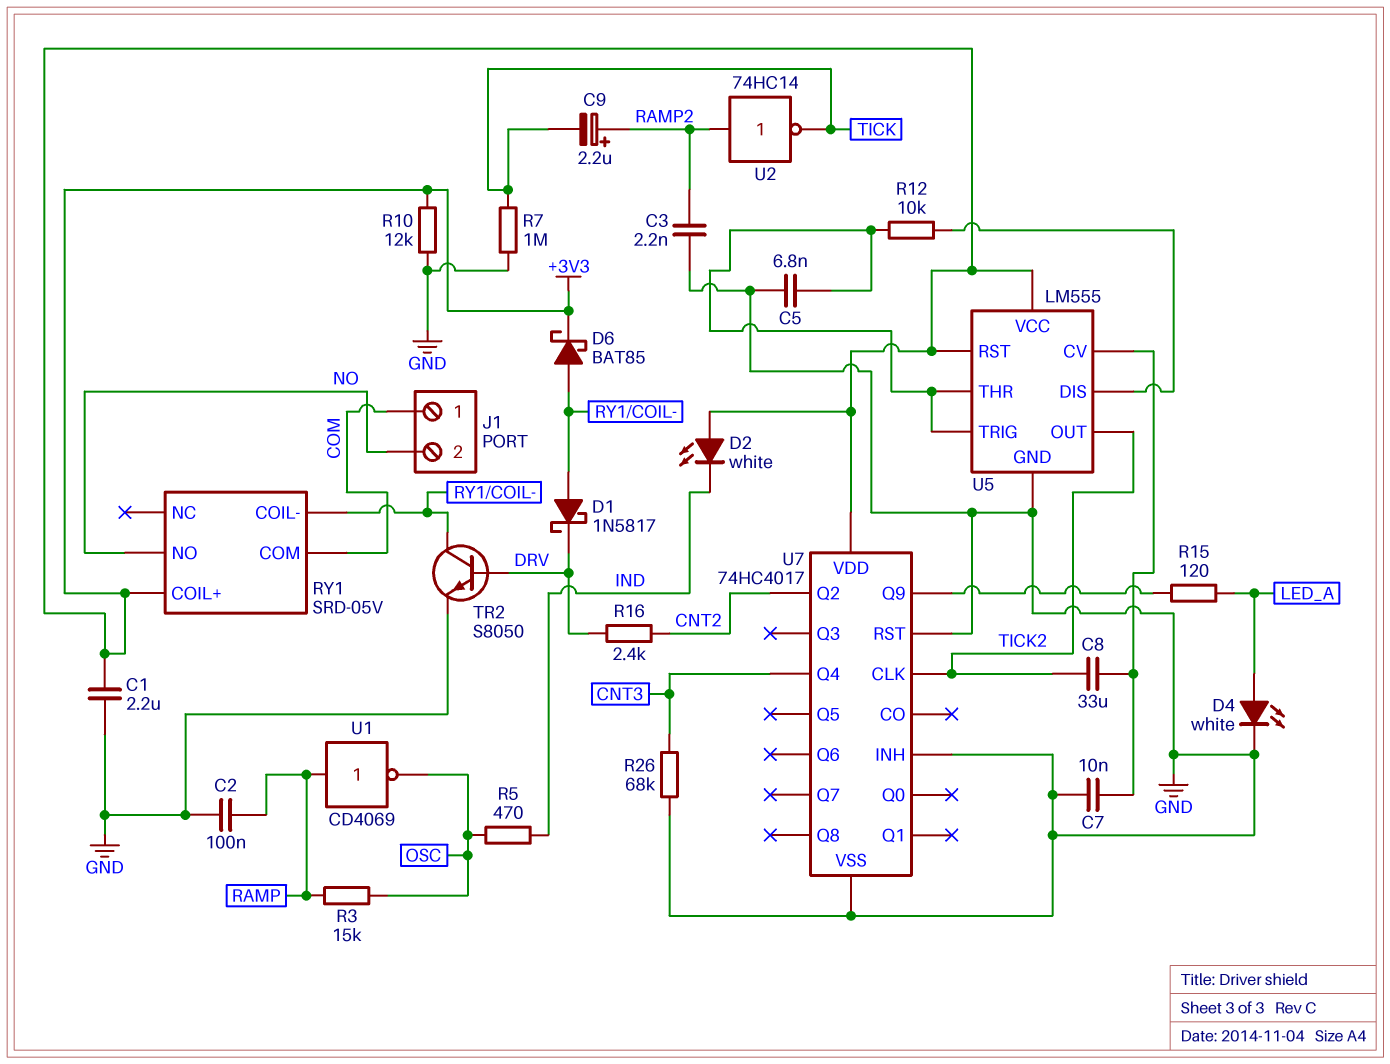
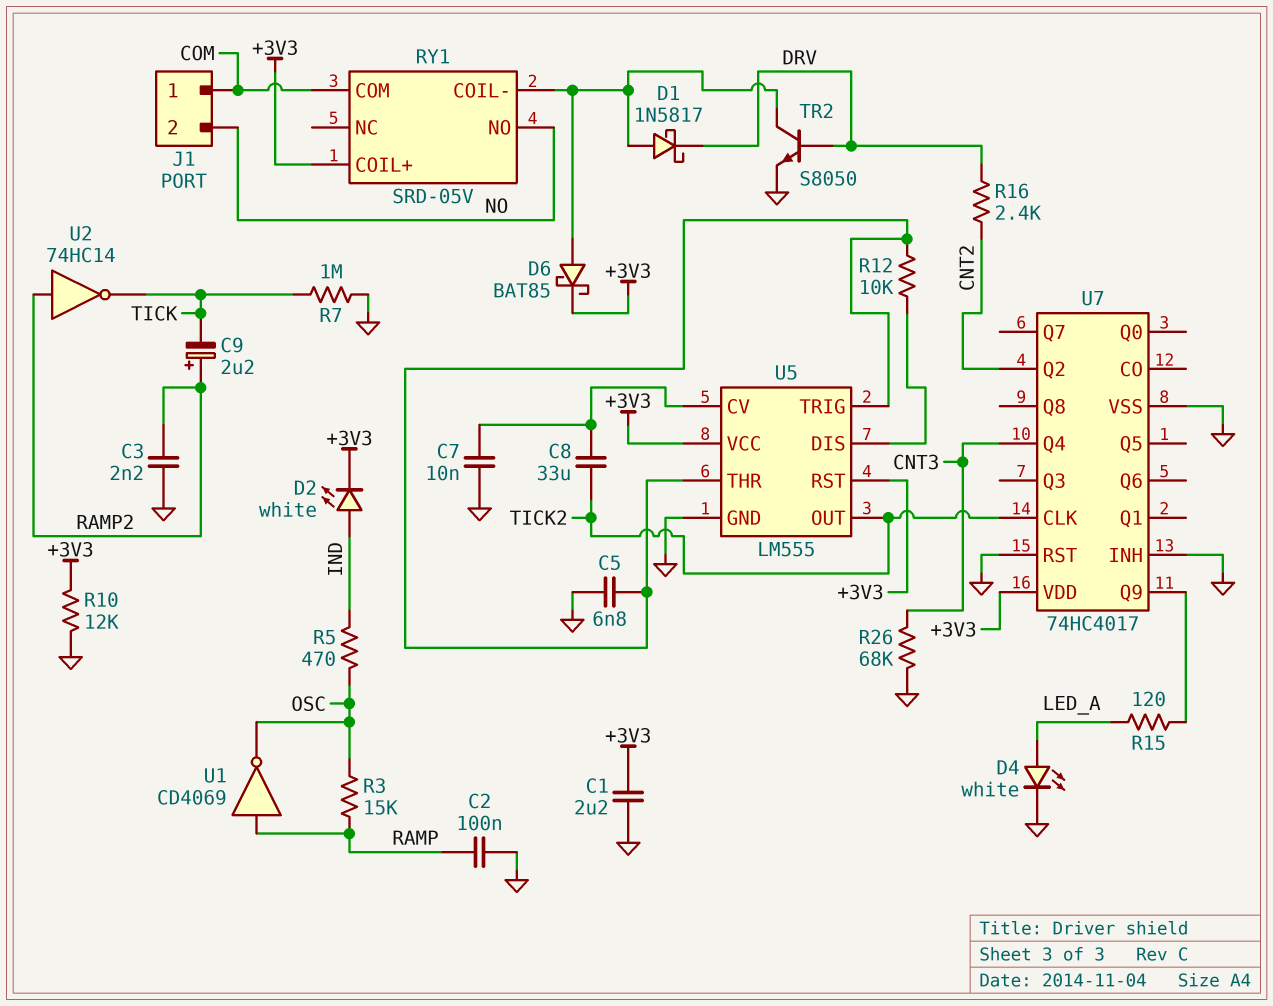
D2: LED white (A +3V3, K IND) -> LED white (A IND, K +3V3)

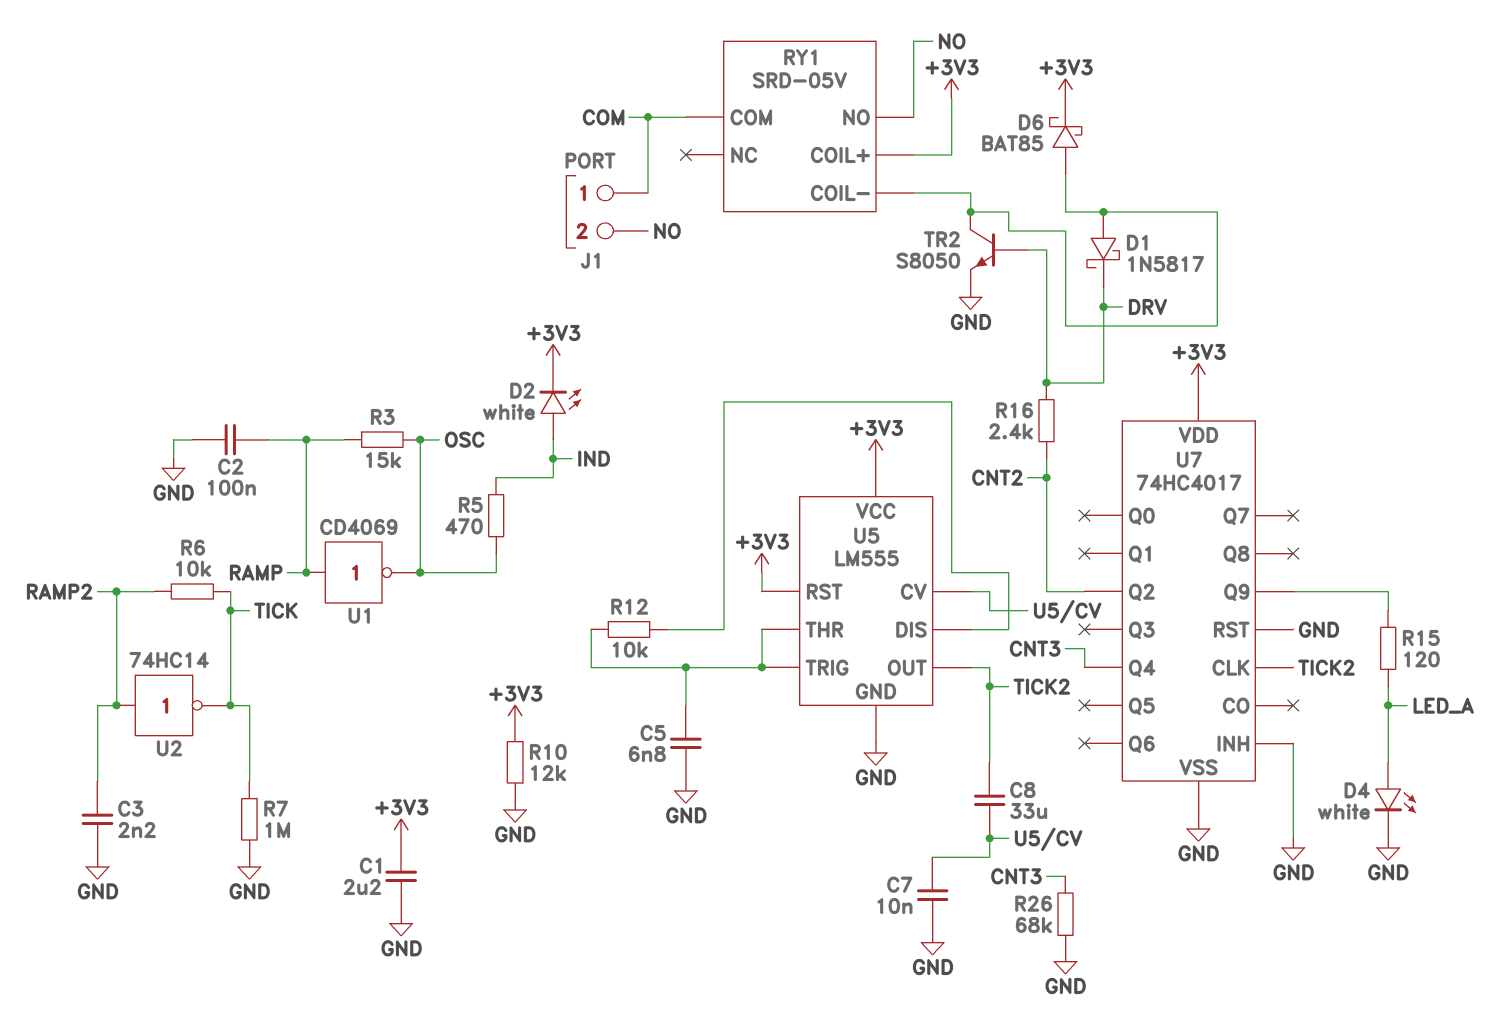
C9: 2.2uF (plus RAMP2, minus TICK) -> none
R6: none -> 10k (RAMP2, TICK)

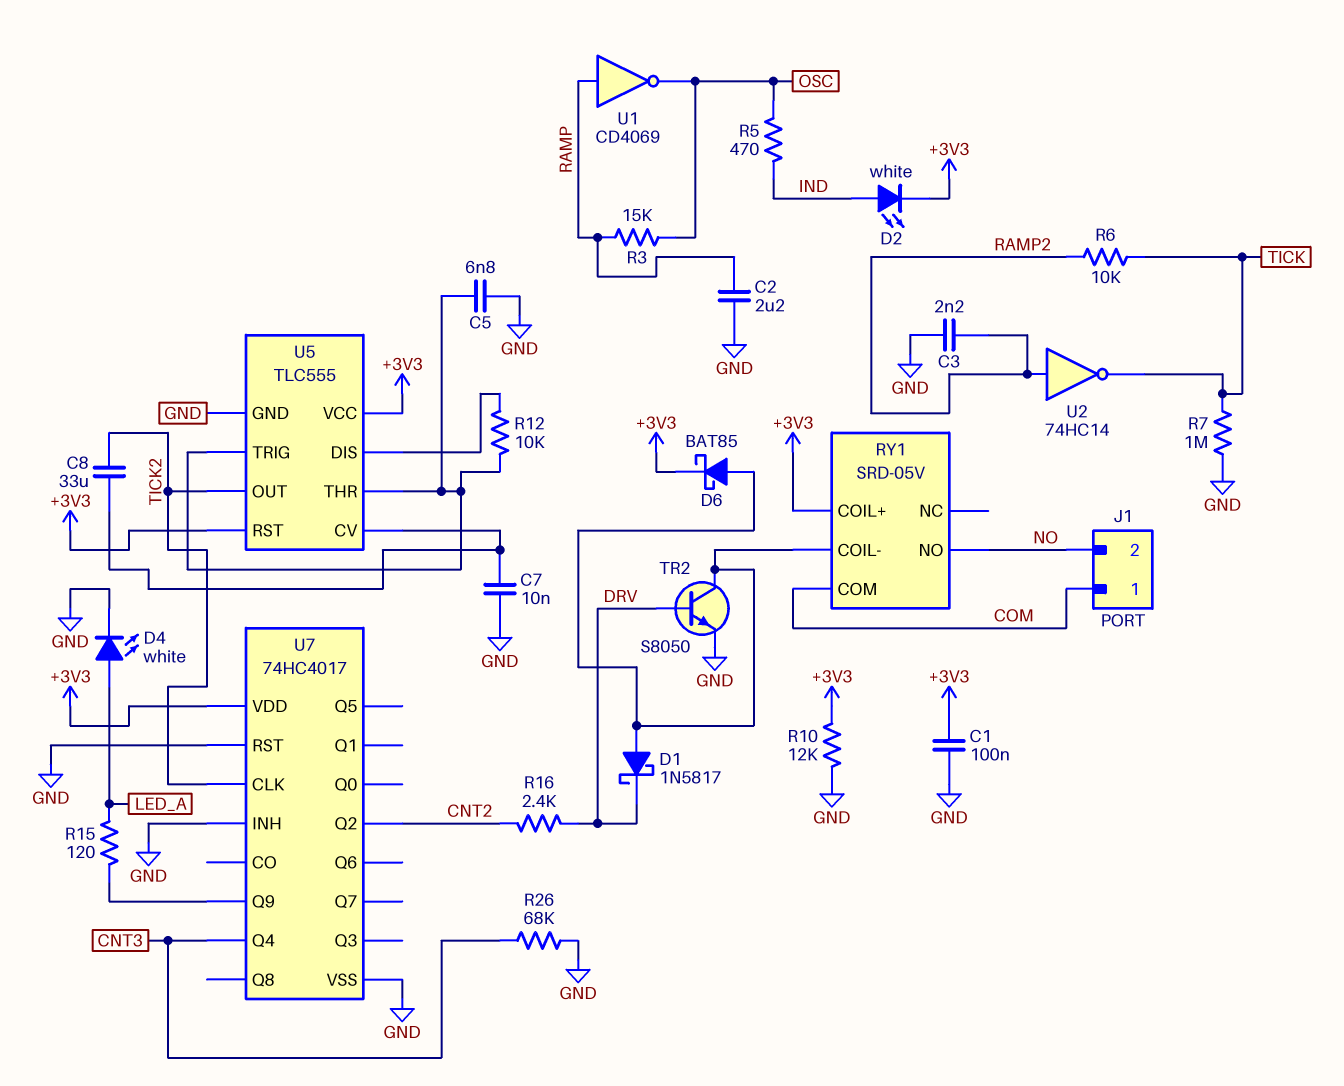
C1: 2.2uF (+3V3, GND) -> 100nF (+3V3, GND)
C2: 100nF (GND, RAMP) -> 2.2uF (GND, RAMP)
U5: LM555 -> TLC555

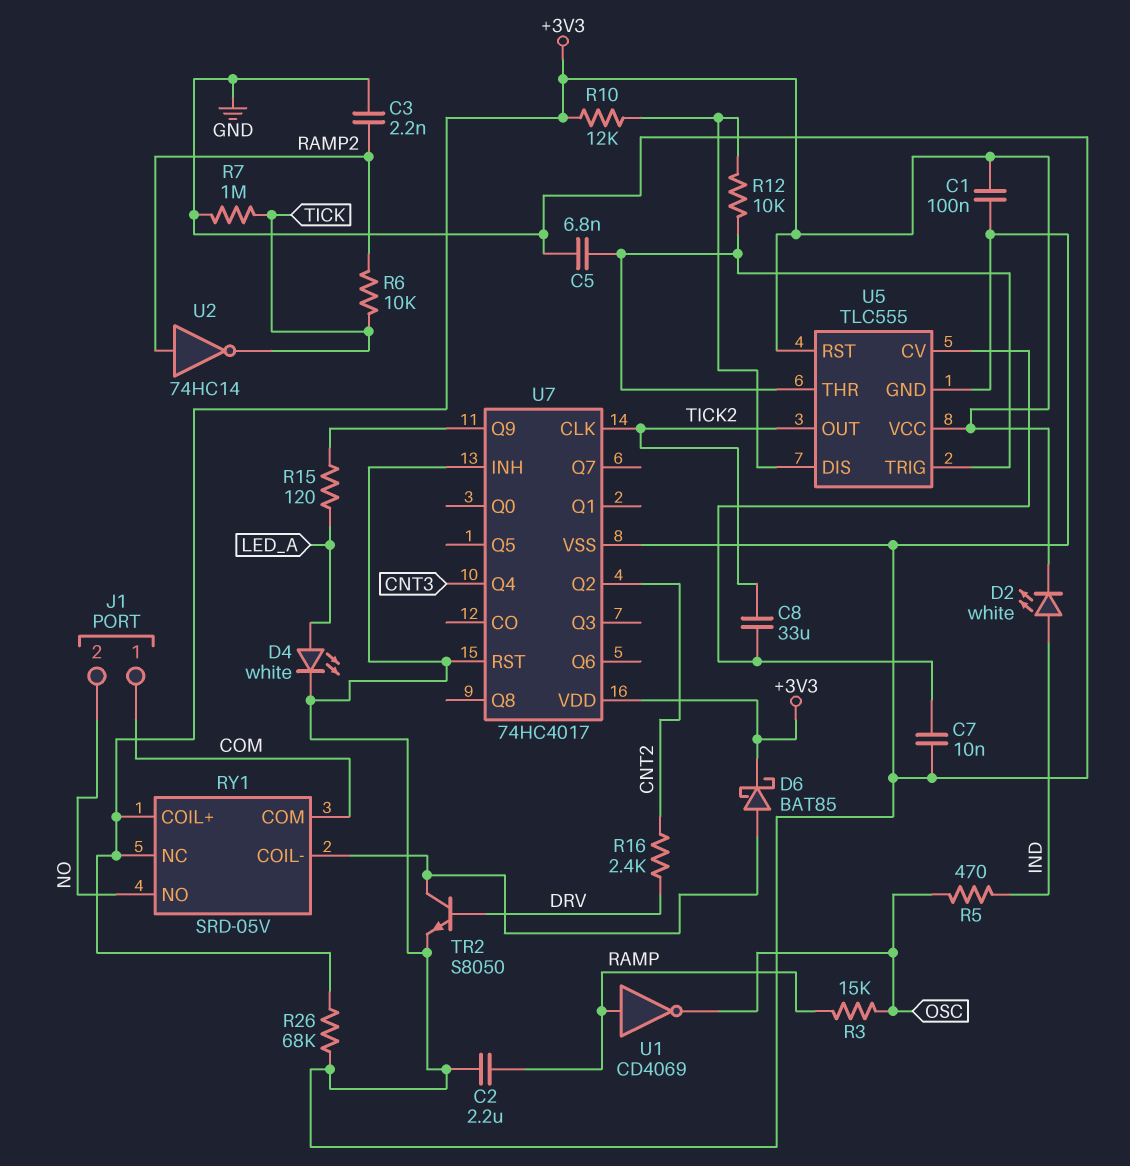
D1: schottky 1N5817 (A RY1/COIL-, K DRV) -> none
R10: 12k (+3V3, GND) -> 12k (+3V3, U5/DIS)
R26: 68k (CNT3, GND) -> 68k (+3V3, GND)
RY1 pin NC: none -> +3V3

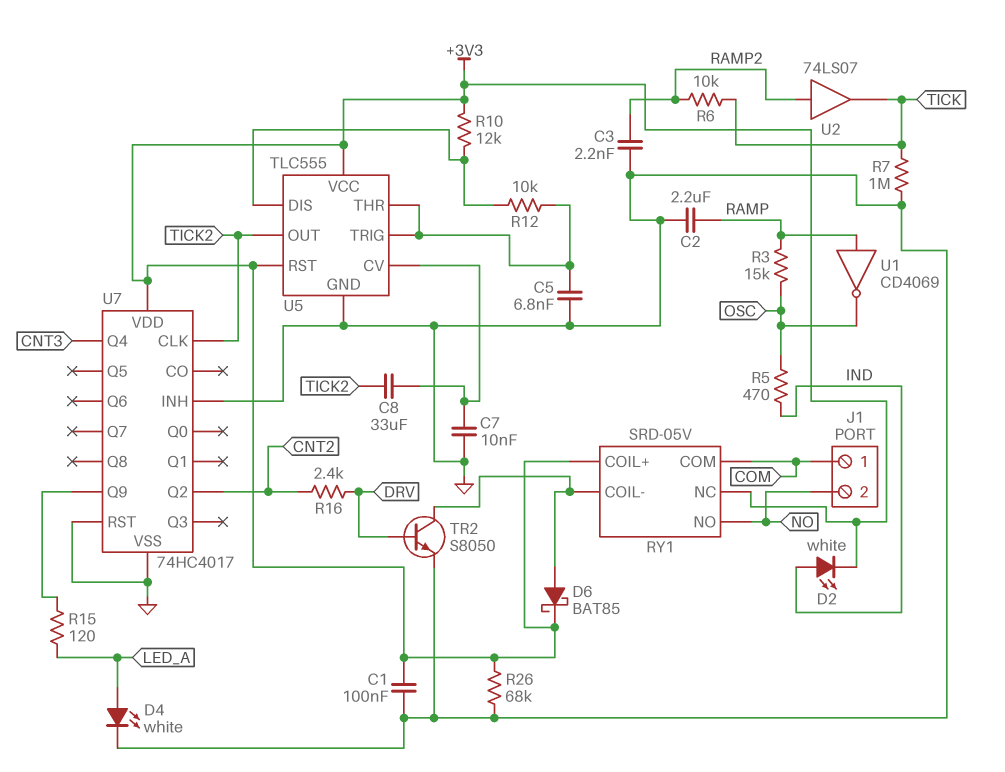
U2: NOT 74HC14 (in RAMP2, out TICK) -> buffer 74LS07 (in RAMP2, out TICK)

